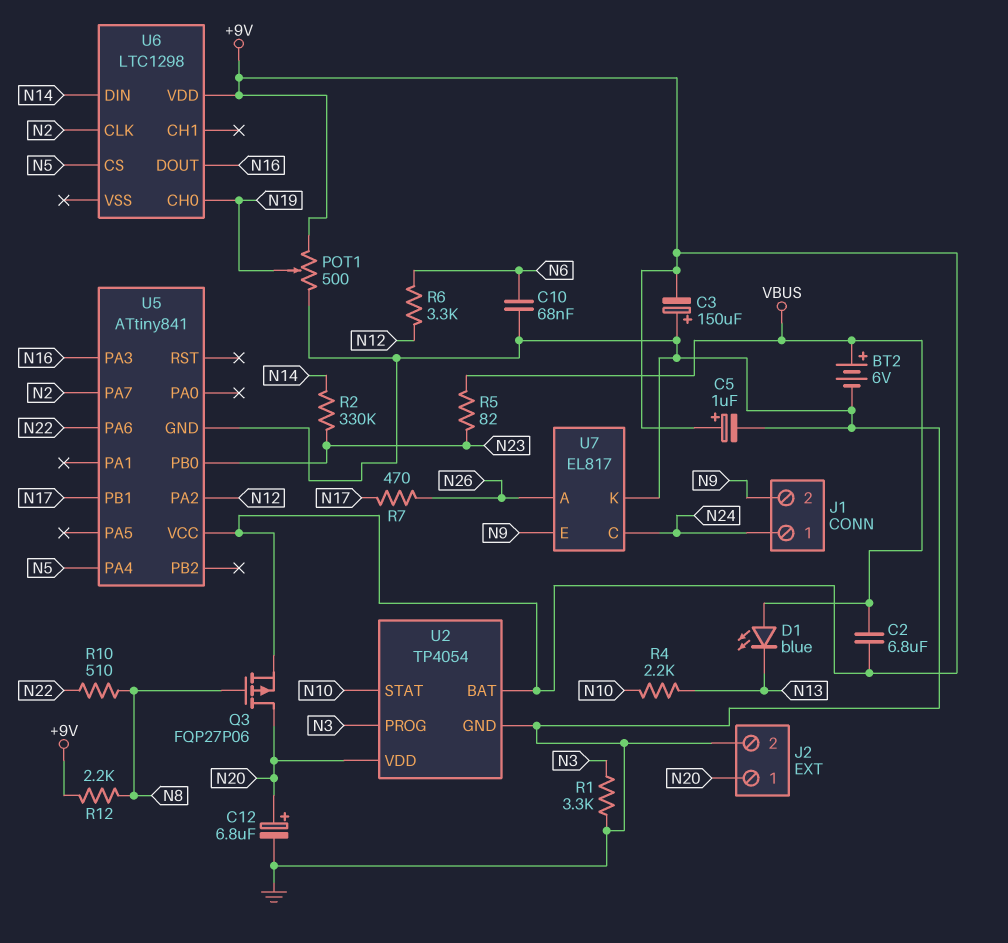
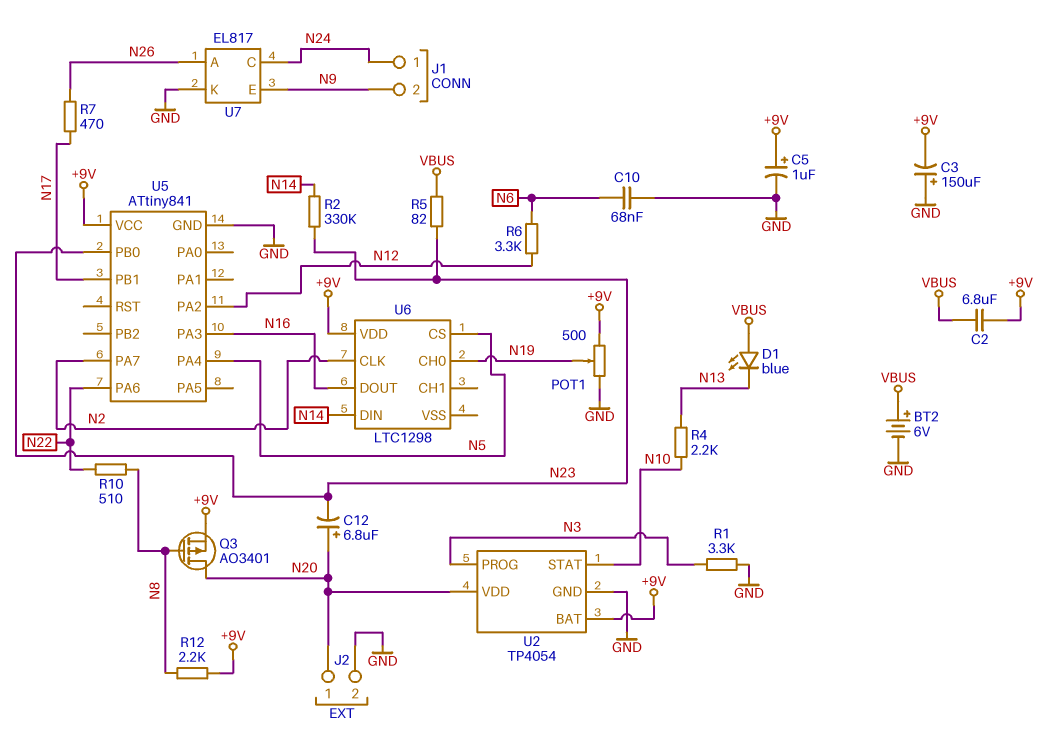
C12: 6.8uF (plus N20, minus GND) -> 6.8uF (plus N20, minus N23)
Q3: PMOS FQP27P06 (G N8, D N20, S +9V) -> PMOS AO3401 (G N8, D N20, S +9V)

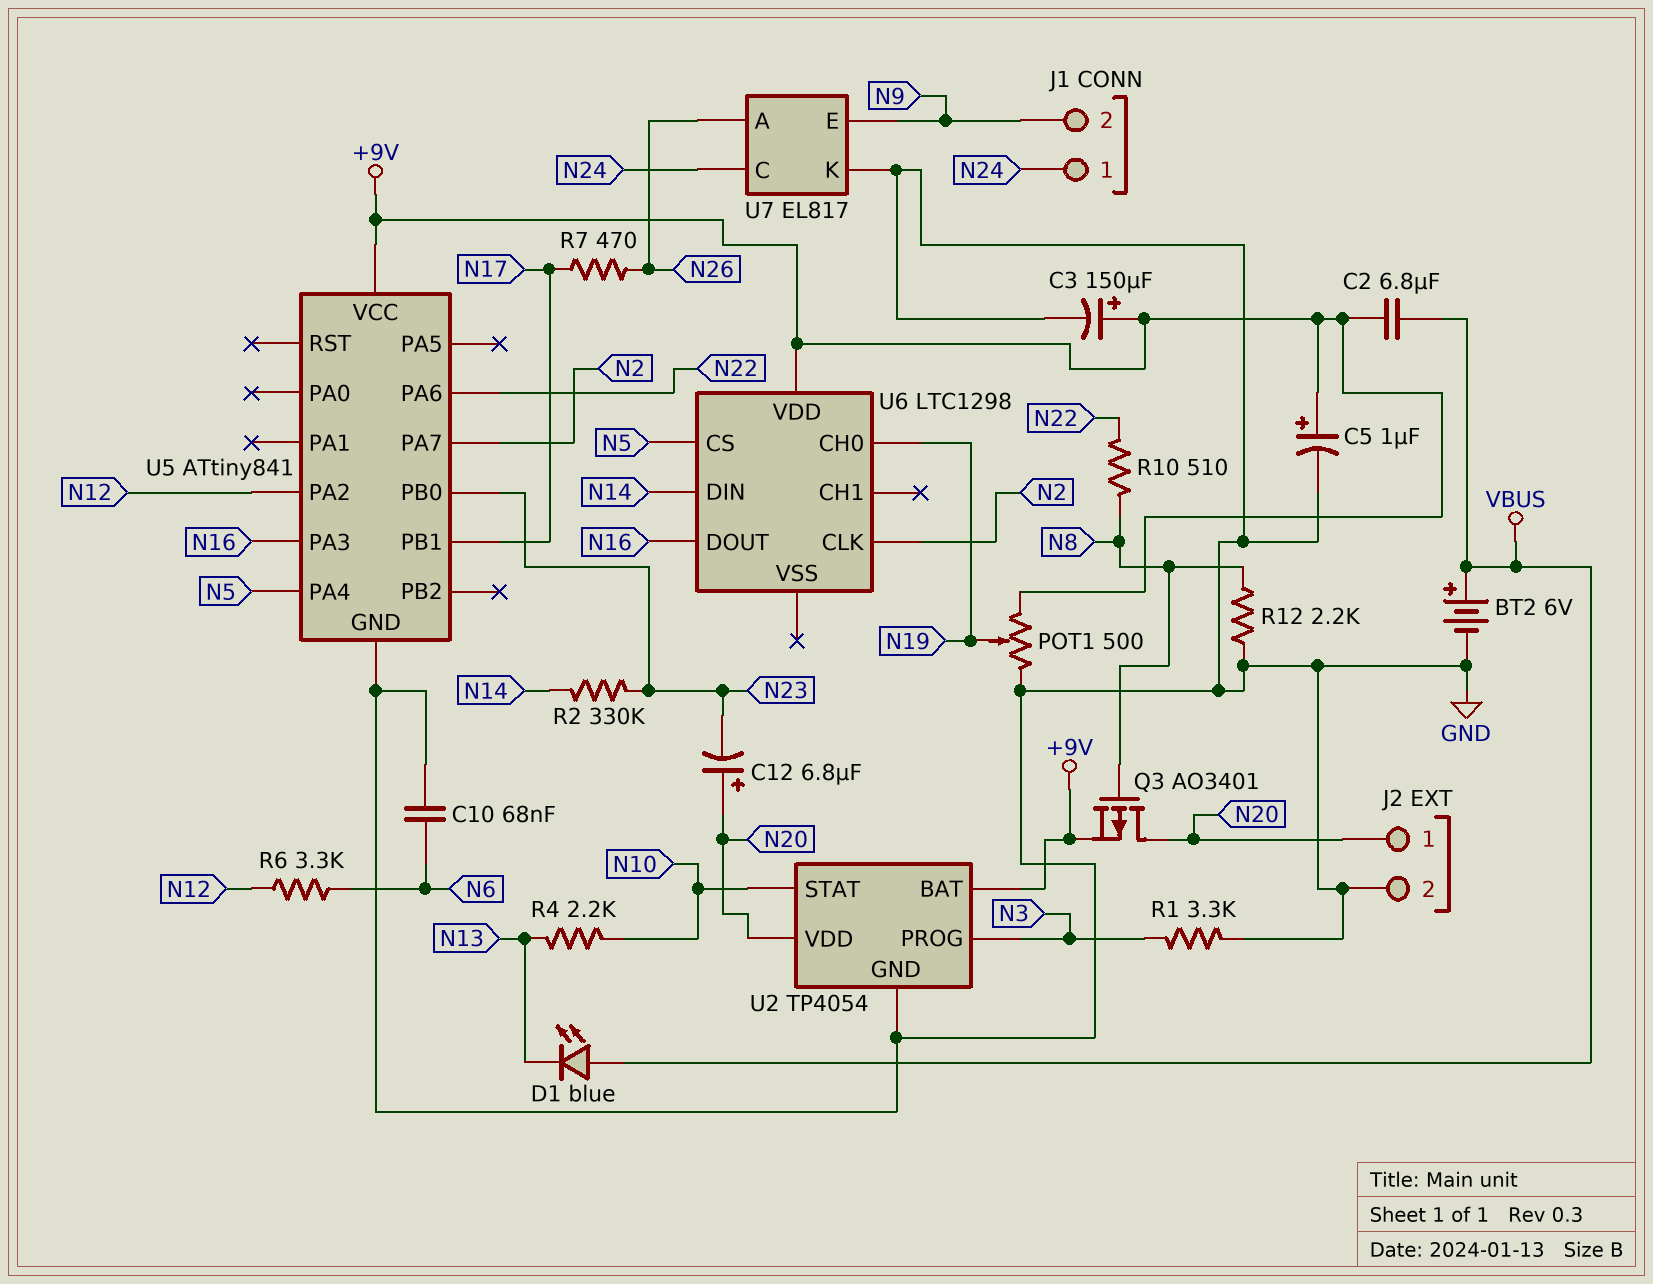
C3: 150uF (plus GND, minus +9V) -> 150uF (plus +9V, minus GND)
R5: 82 (N23, VBUS) -> none
R12: 2.2k (+9V, N8) -> 2.2k (GND, N8)

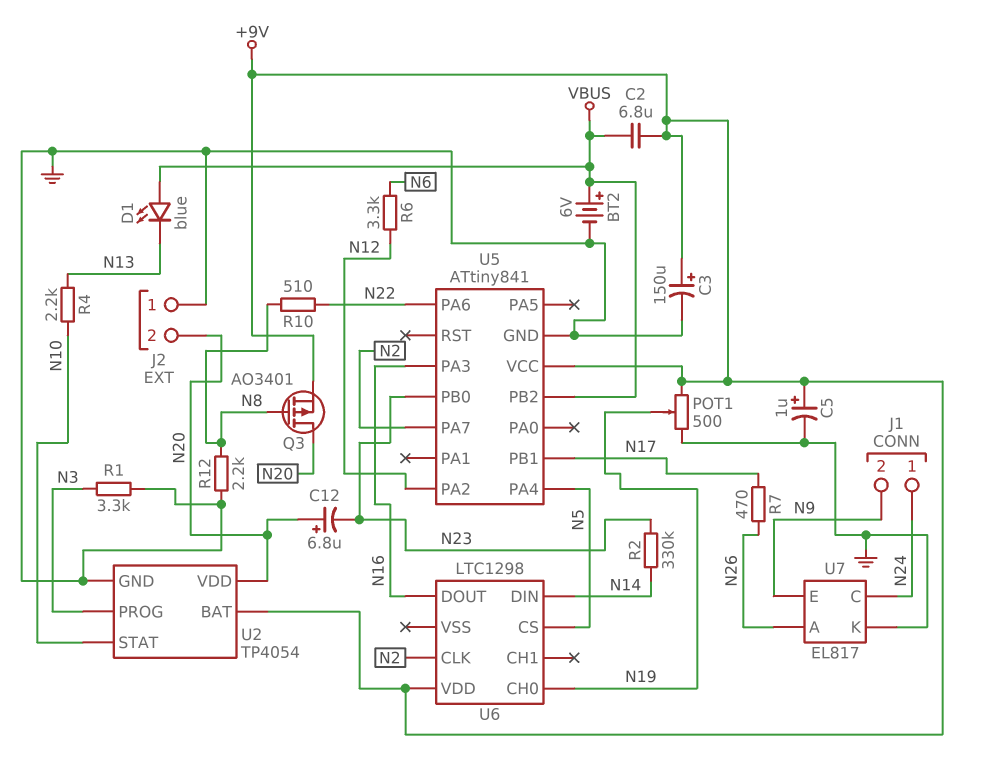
C10: 68nF (GND, N6) -> none
J2 pin 1: N20 -> GND
J2 pin 2: GND -> N20
U5 pin PB2: none -> VBUS

